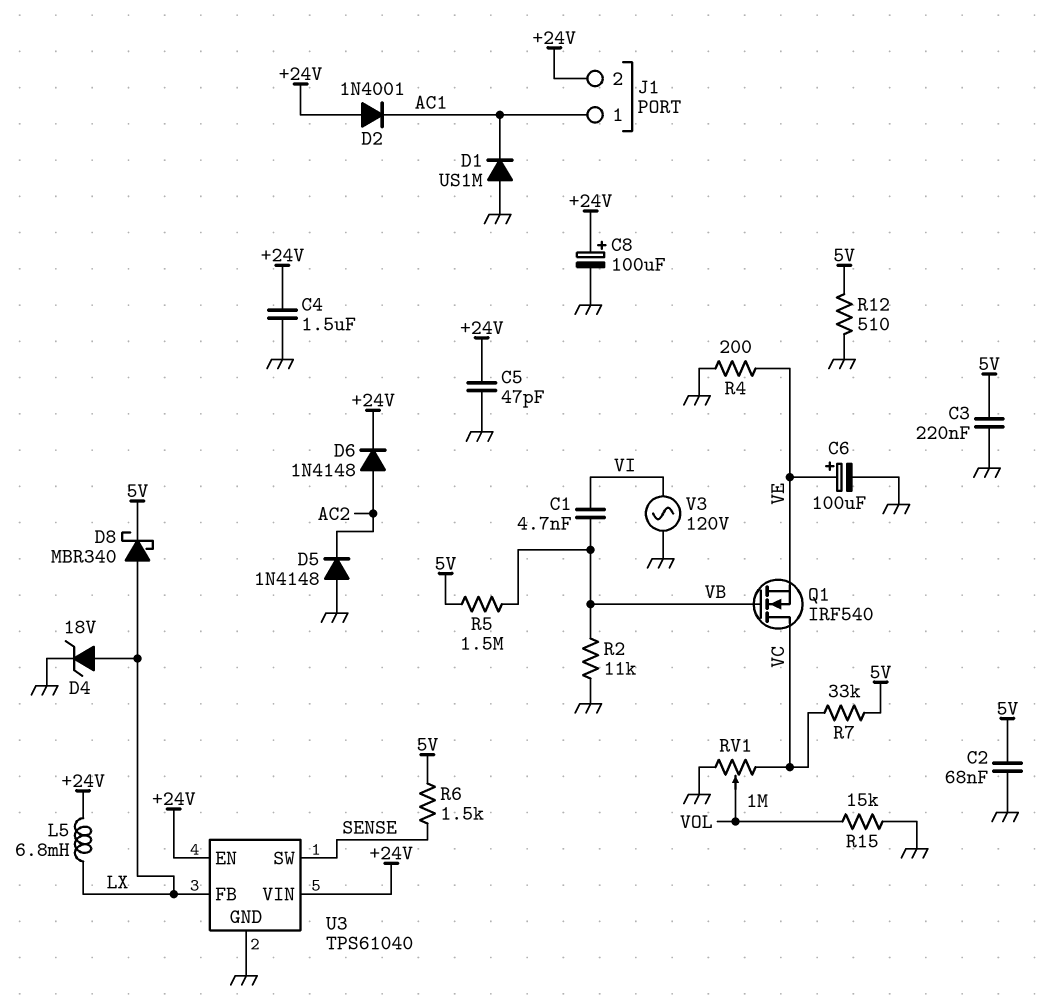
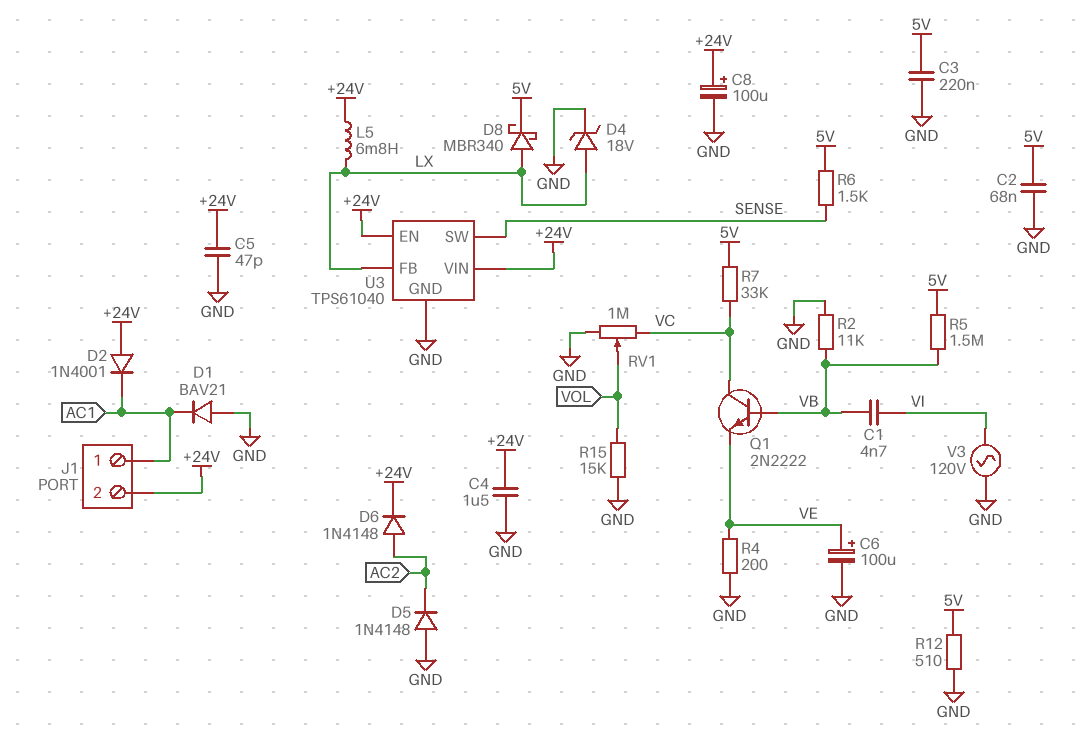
D1: diode US1M (A GND, K AC1) -> diode BAV21 (A GND, K AC1)
Q1: NMOS IRF540 (G VB, D VC, S VE) -> NPN 2N2222 (B VB, C VC, E VE)

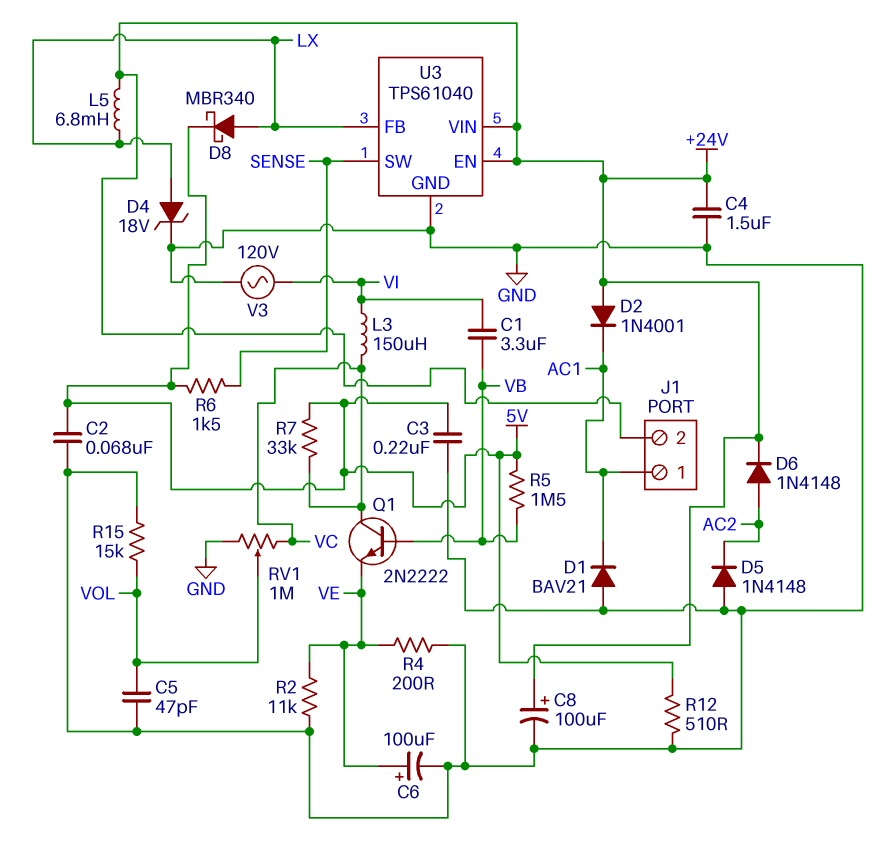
C1: 4.7nF (VB, VI) -> 3.3uF (VB, VI)
C5: 47pF (+24V, GND) -> 47pF (GND, VOL)
L3: none -> 150uH (VC, VI)
R2: 11k (GND, VB) -> 11k (GND, VE)

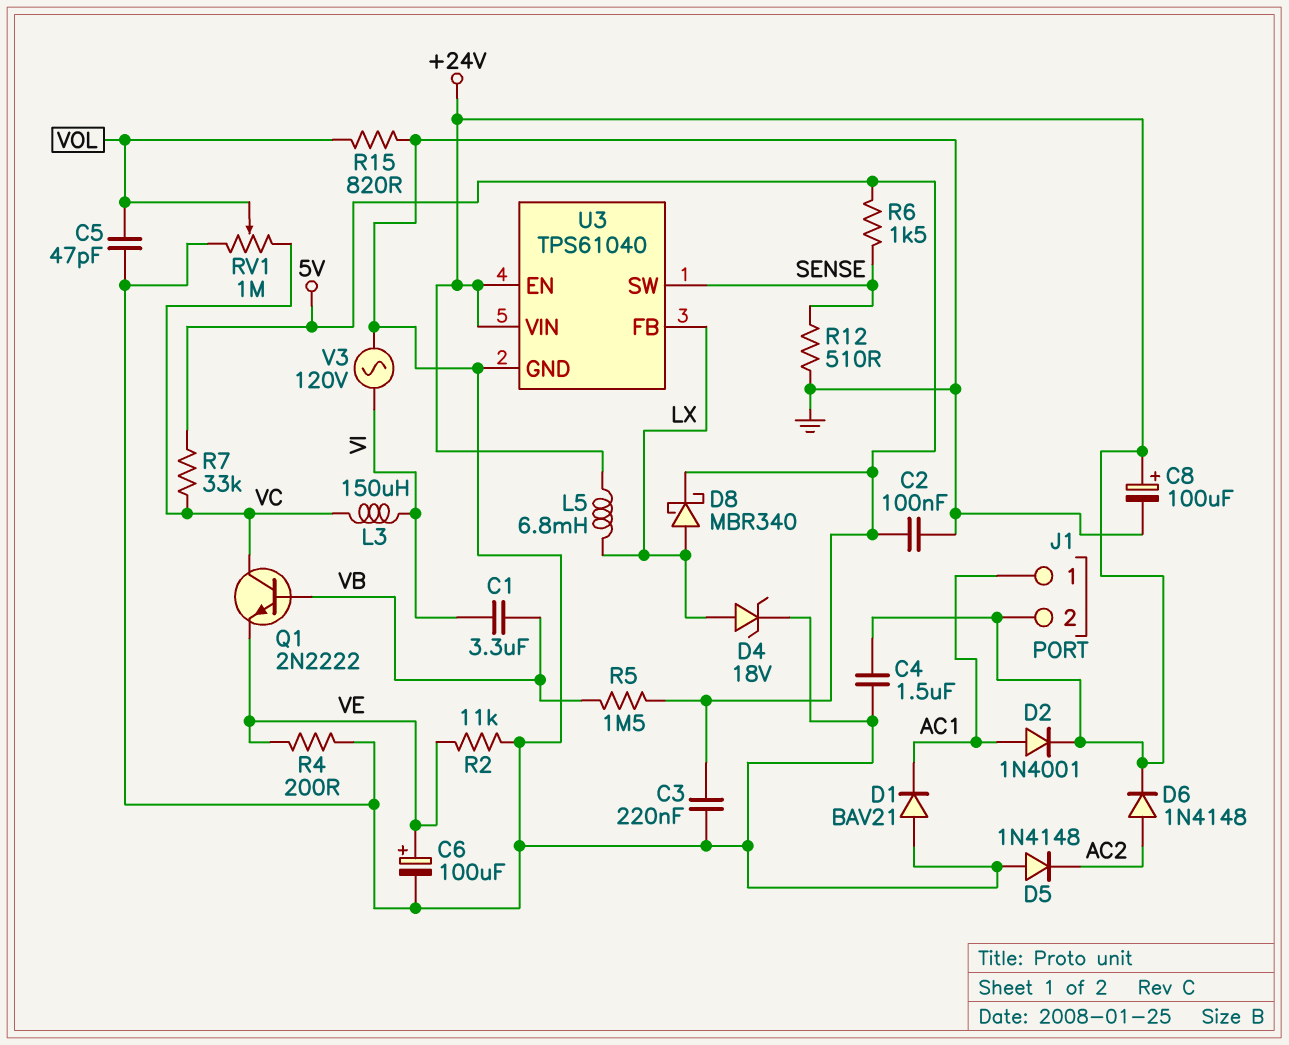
C2: 68nF (5V, GND) -> 100nF (5V, GND)
D2: diode 1N4001 (A +24V, K AC1) -> diode 1N4001 (A AC1, K +24V)
R12: 510 (5V, GND) -> 510 (GND, SENSE)
R15: 15k (GND, VOL) -> 820 (GND, VOL)

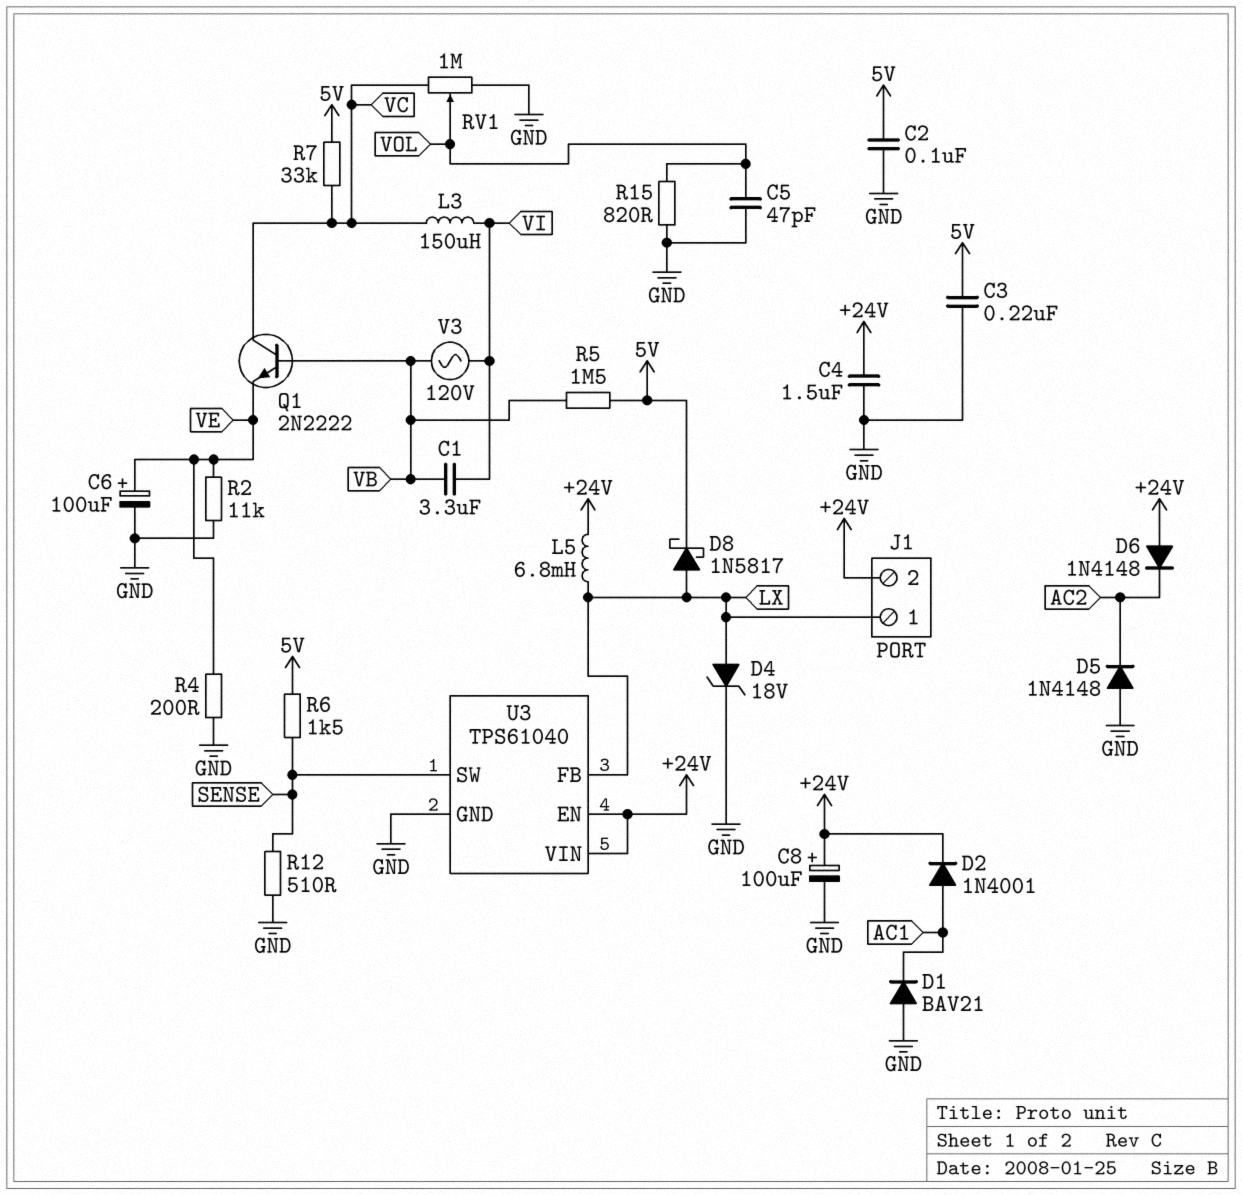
D6: diode 1N4148 (A AC2, K +24V) -> diode 1N4148 (A +24V, K AC2)
D8: schottky MBR340 (A LX, K 5V) -> schottky 1N5817 (A LX, K 5V)
J1 pin 1: AC1 -> LX
V3: AC 120V (GND, VI) -> AC 120V (VB, VI)

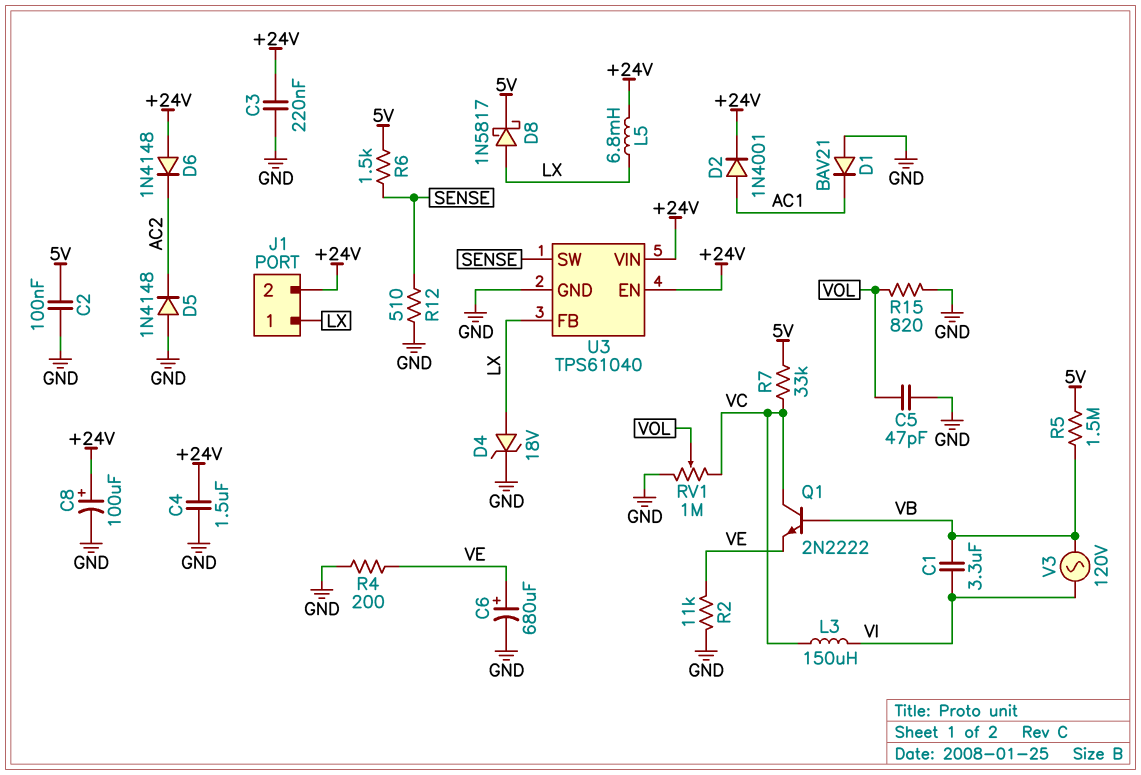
C3: 220nF (5V, GND) -> 220nF (+24V, GND)
C6: 100uF (plus VE, minus GND) -> 680uF (plus VE, minus GND)

